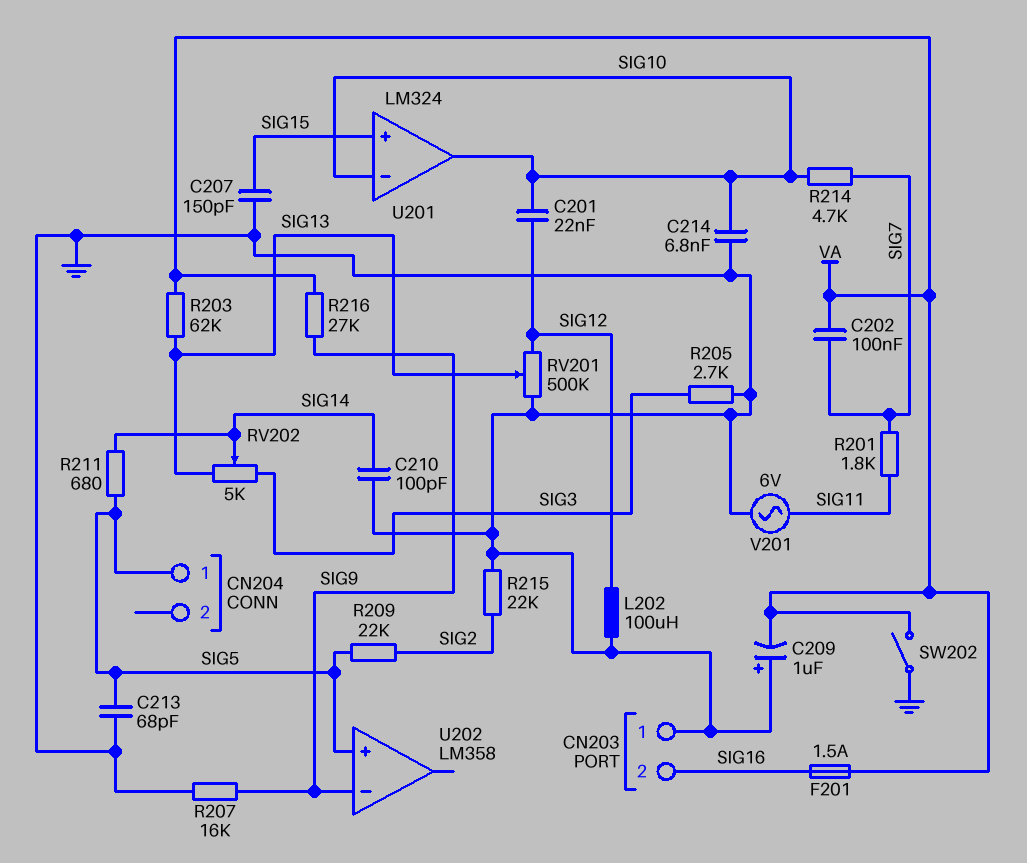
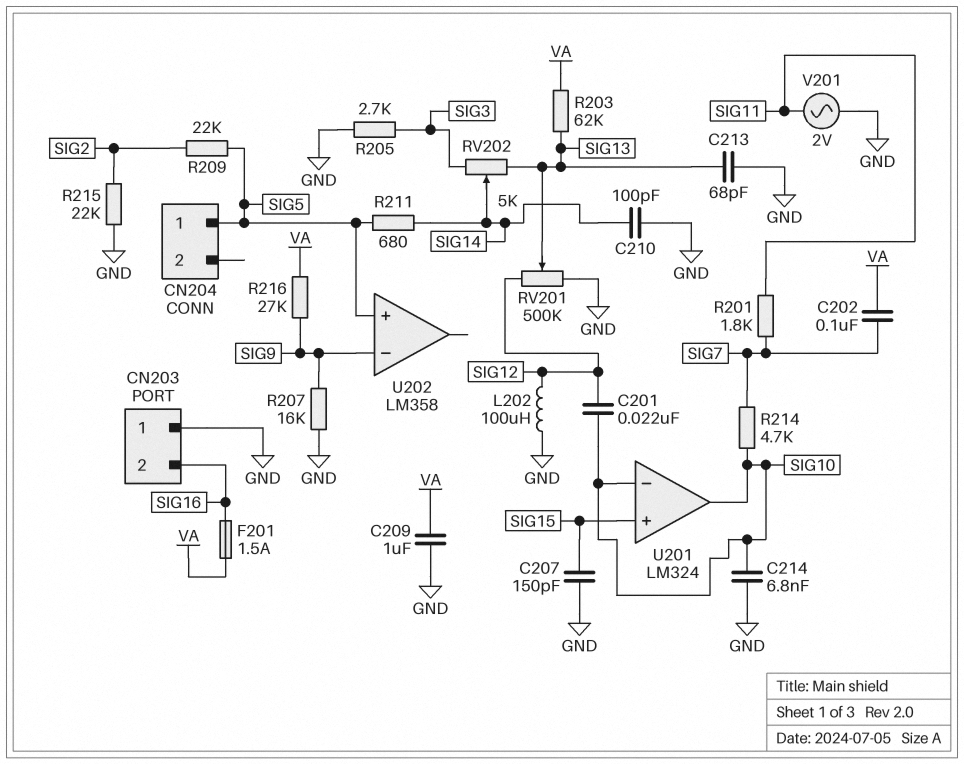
C209: 1uF (plus GND, minus VA) -> 1uF (GND, VA)
C213: 68pF (GND, SIG5) -> 68pF (GND, SIG13)
SW202: switch (GND, VA) -> none
V201: AC 6V (GND, SIG11) -> AC 2V (GND, SIG11)

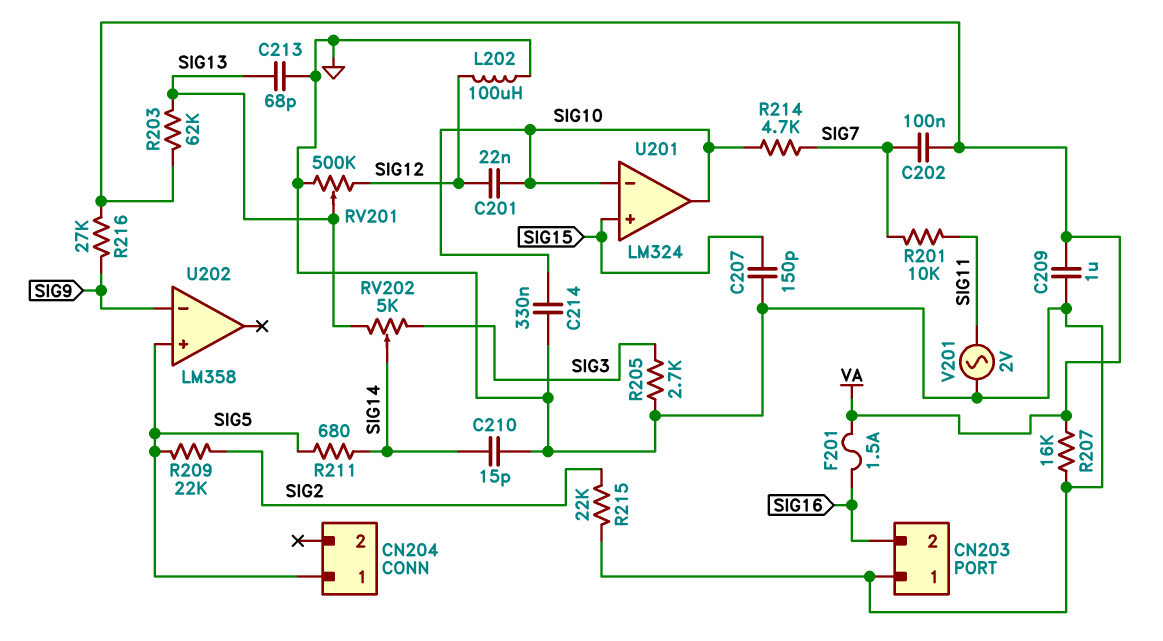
C210: 100pF (GND, SIG14) -> 15pF (GND, SIG14)
C214: 6.8nF (GND, SIG10) -> 330nF (GND, SIG10)
R201: 1.8k (SIG7, SIG11) -> 10k (SIG7, SIG11)
R207: 16k (GND, SIG9) -> 16k (GND, VA)

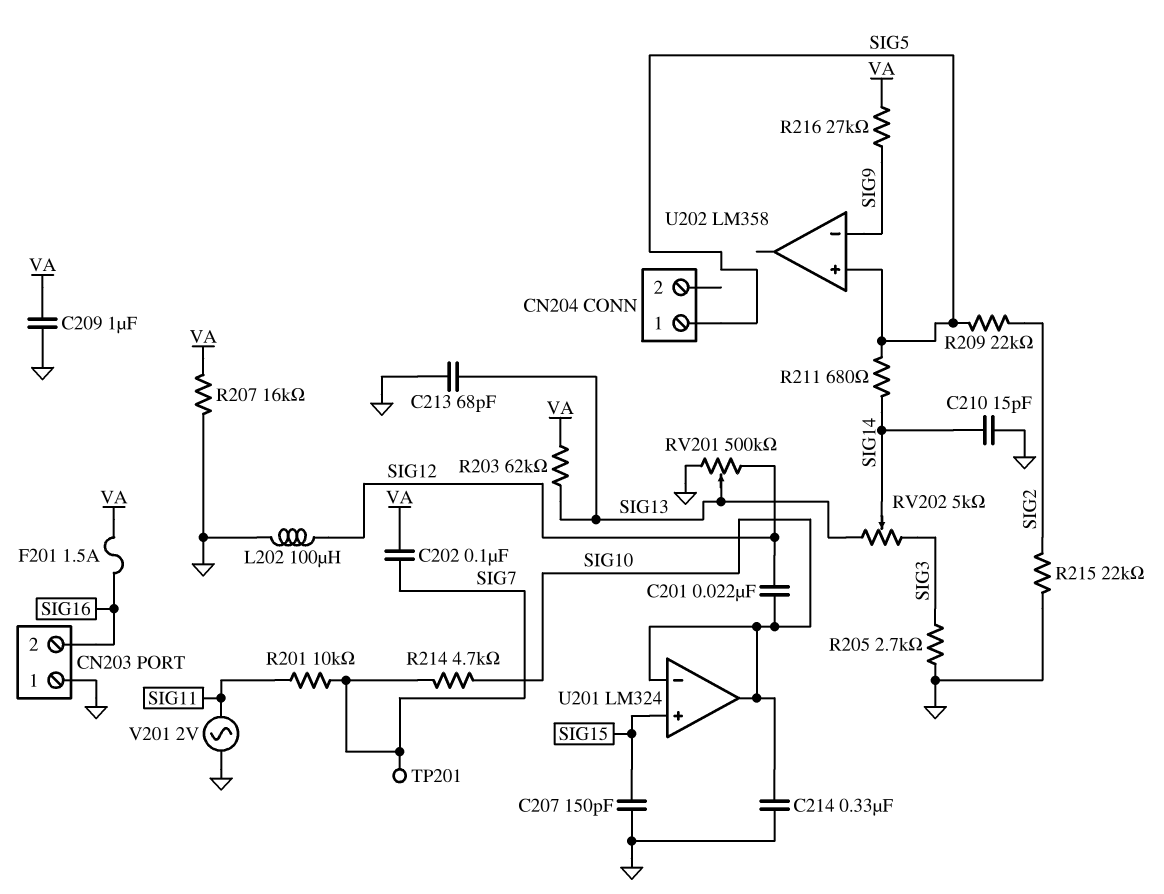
TP201: none -> test point (SIG7)

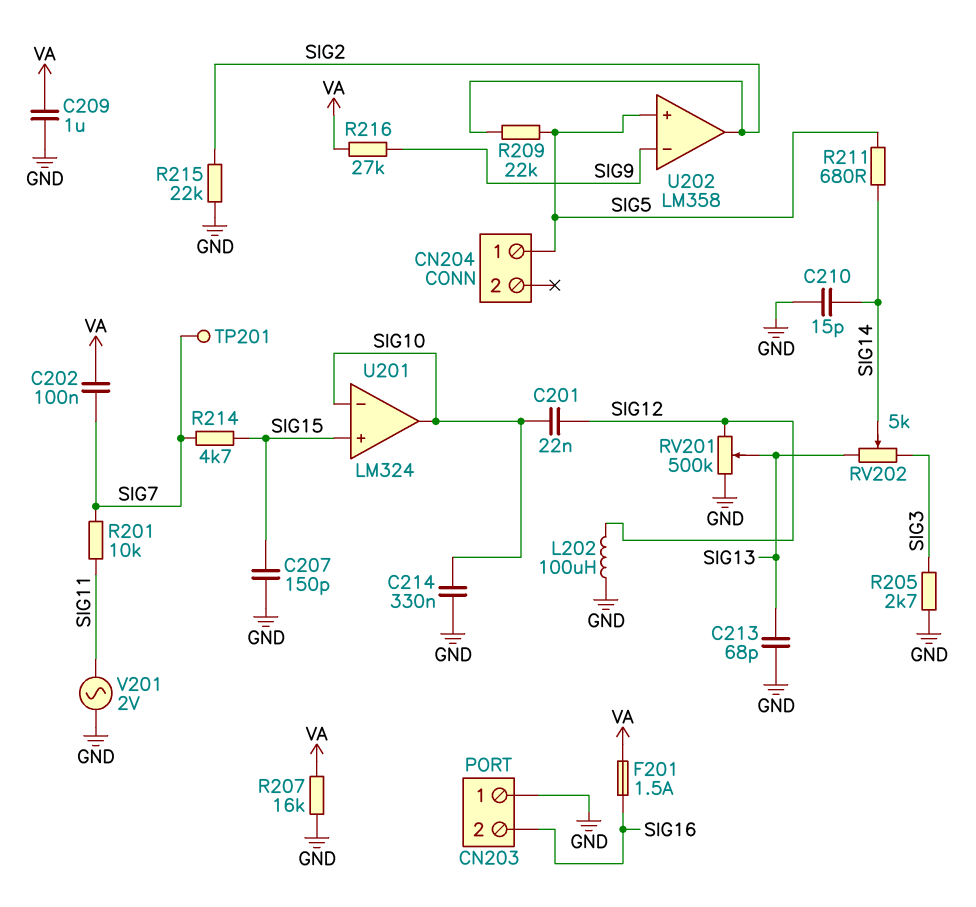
R203: 62k (SIG13, VA) -> none
R214: 4.7k (SIG7, SIG10) -> 4.7k (SIG7, SIG15)
U202 pin out: none -> SIG2

